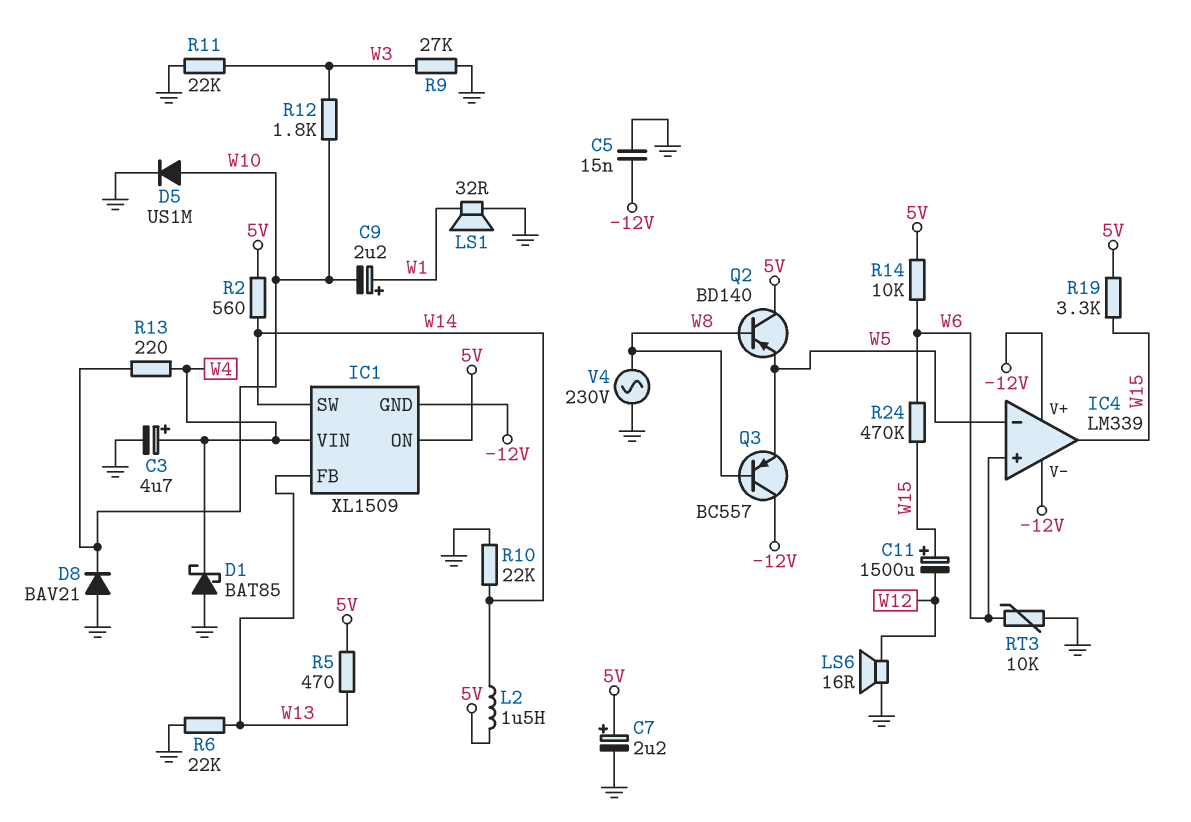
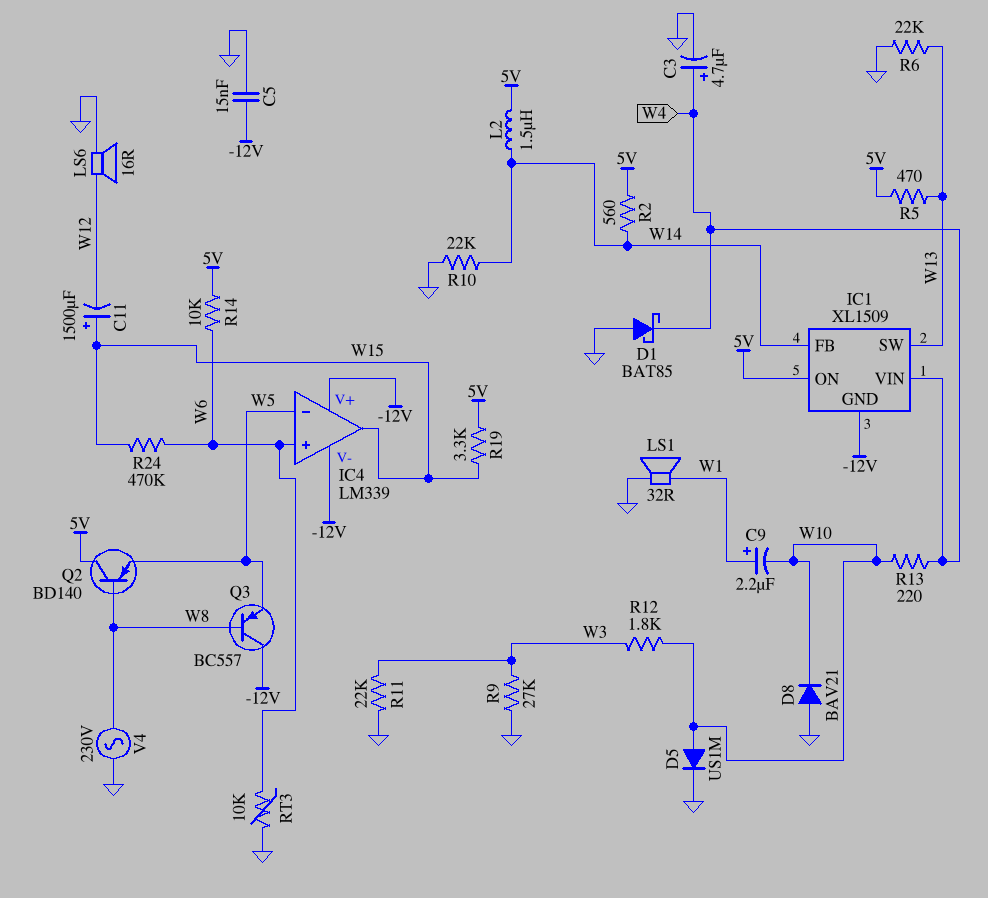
C7: 2.2uF (plus 5V, minus GND) -> none
IC1 pin FB: W13 -> W14
IC1 pin SW: W14 -> W13

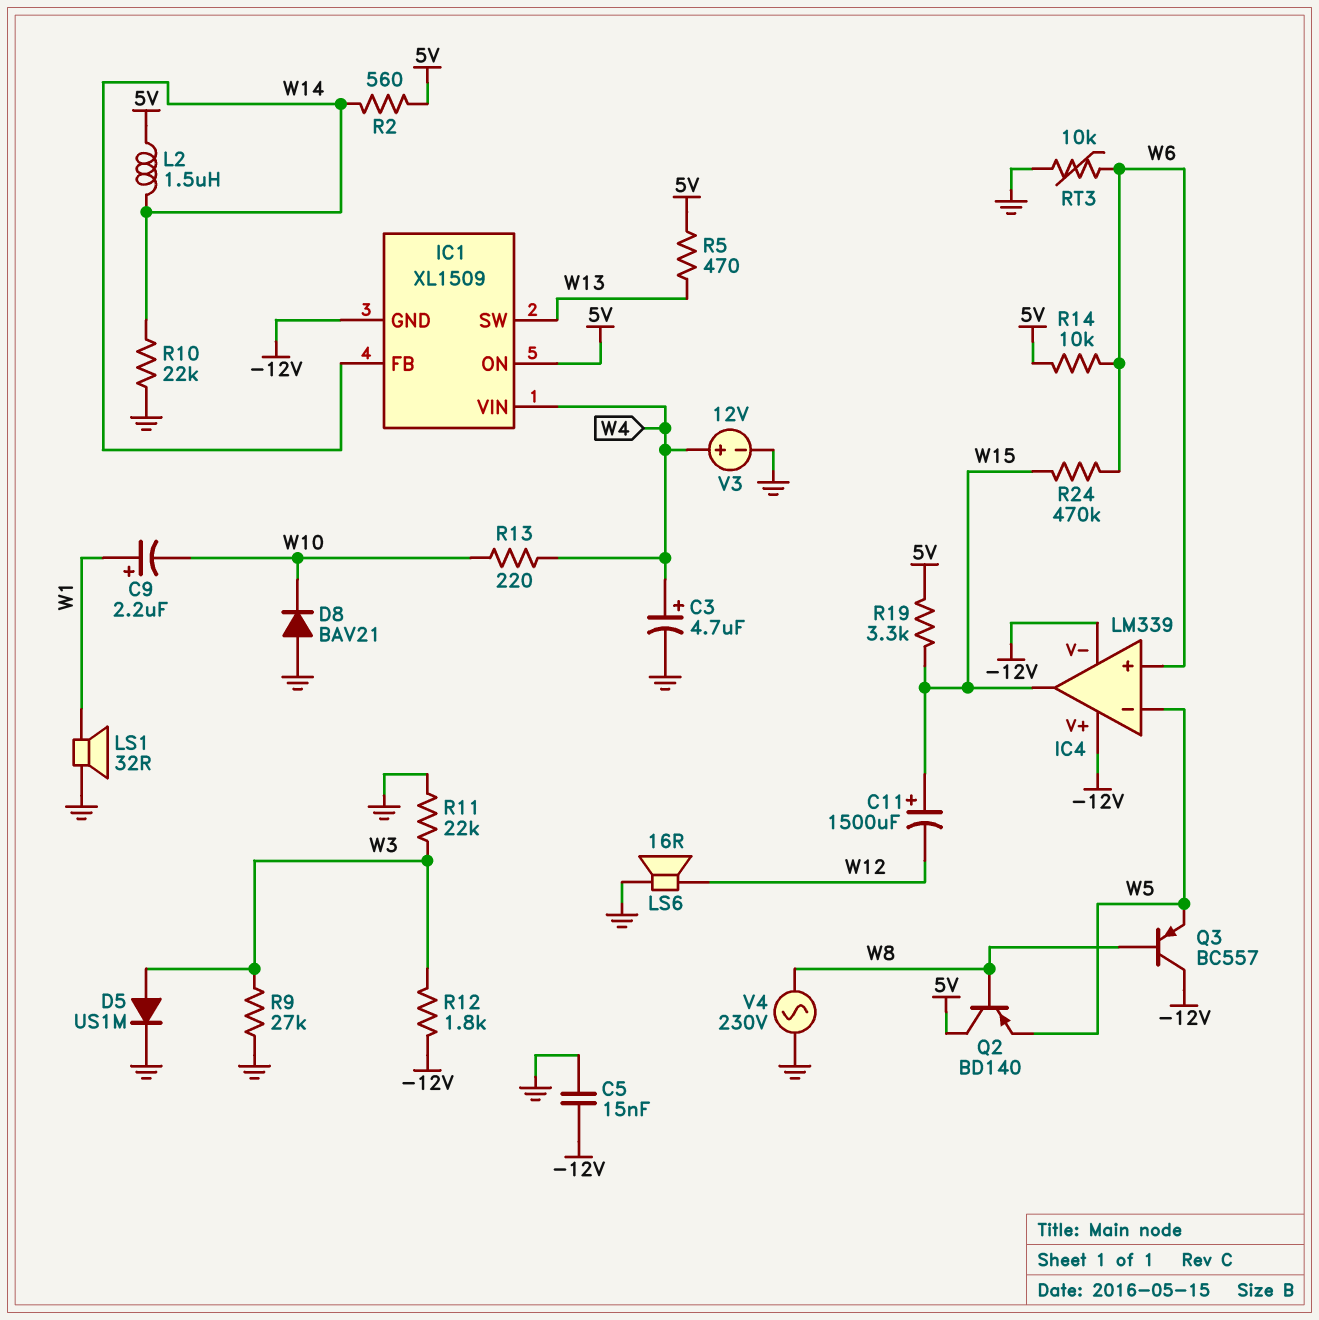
D1: schottky BAT85 (A GND, K W4) -> none
D5: diode US1M (A W10, K GND) -> diode US1M (A W3, K GND)
R6: 22k (GND, W13) -> none
R12: 1.8k (W3, W10) -> 1.8k (-12V, W3)
V3: none -> 12V (plus W4, minus GND)

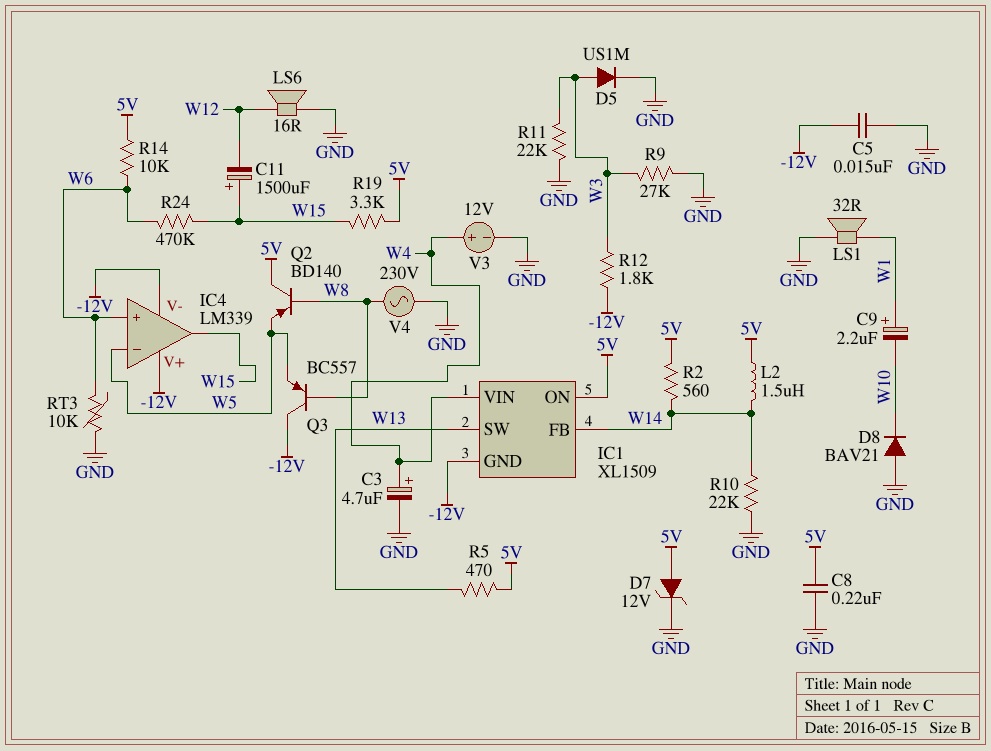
C8: none -> 220nF (5V, GND)
D7: none -> zener 12V (A 5V, K GND)
R13: 220 (W4, W10) -> none

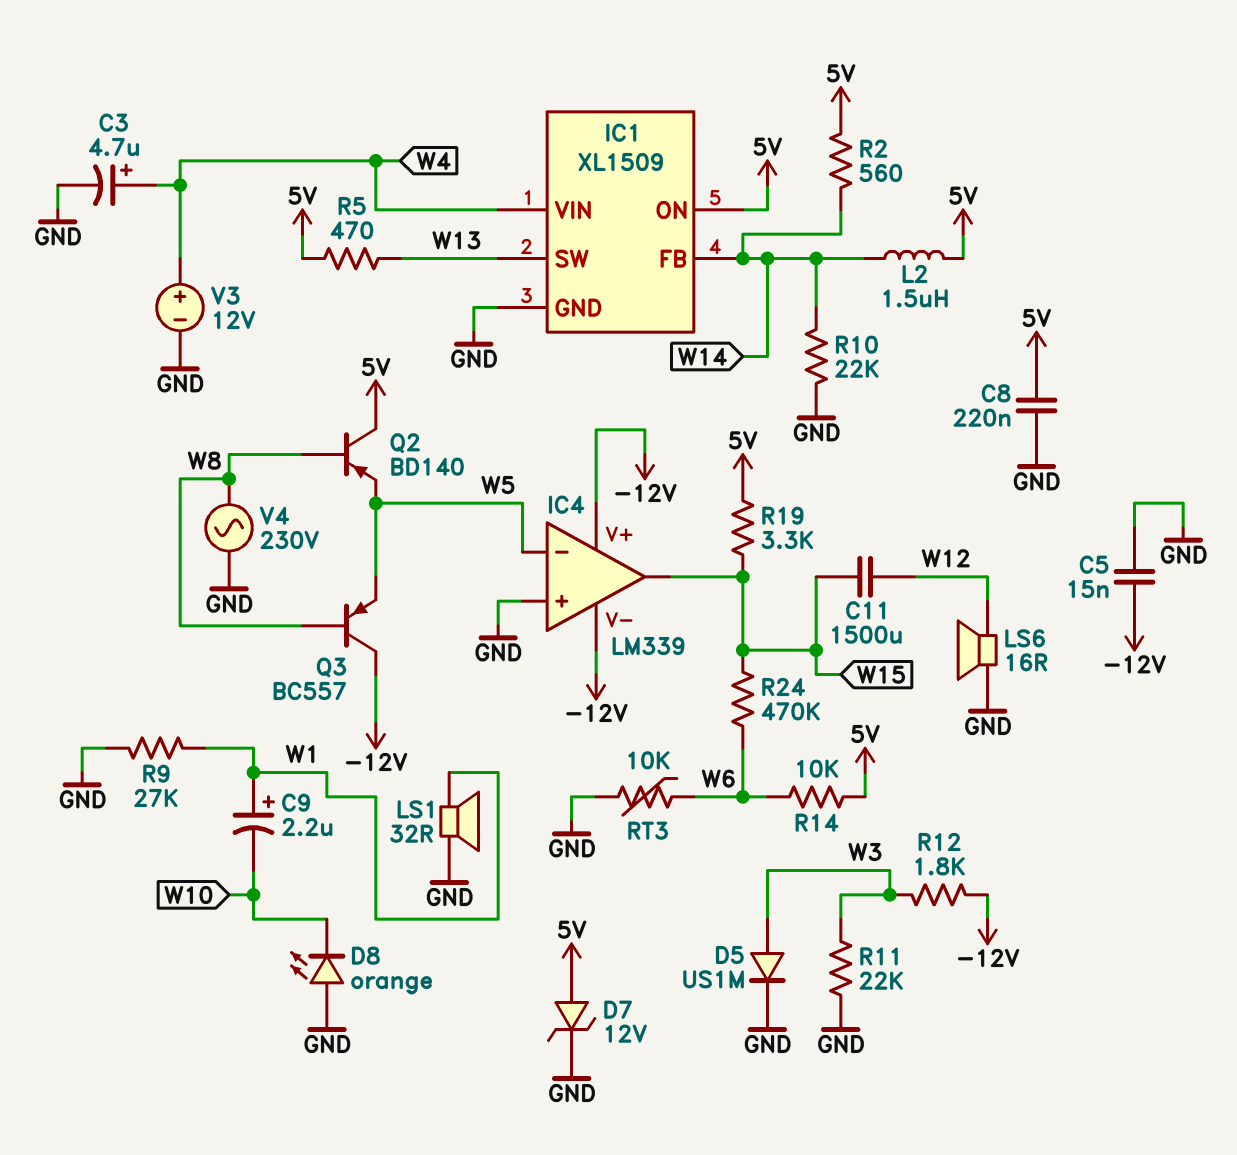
C11: 1500uF (plus W15, minus W12) -> 1500uF (W12, W15)
D8: diode BAV21 (A GND, K W10) -> LED orange (A GND, K W10)
IC1 pin GND: -12V -> GND
IC4 pin in+: W6 -> GND
R9: 27k (GND, W3) -> 27k (GND, W1)

